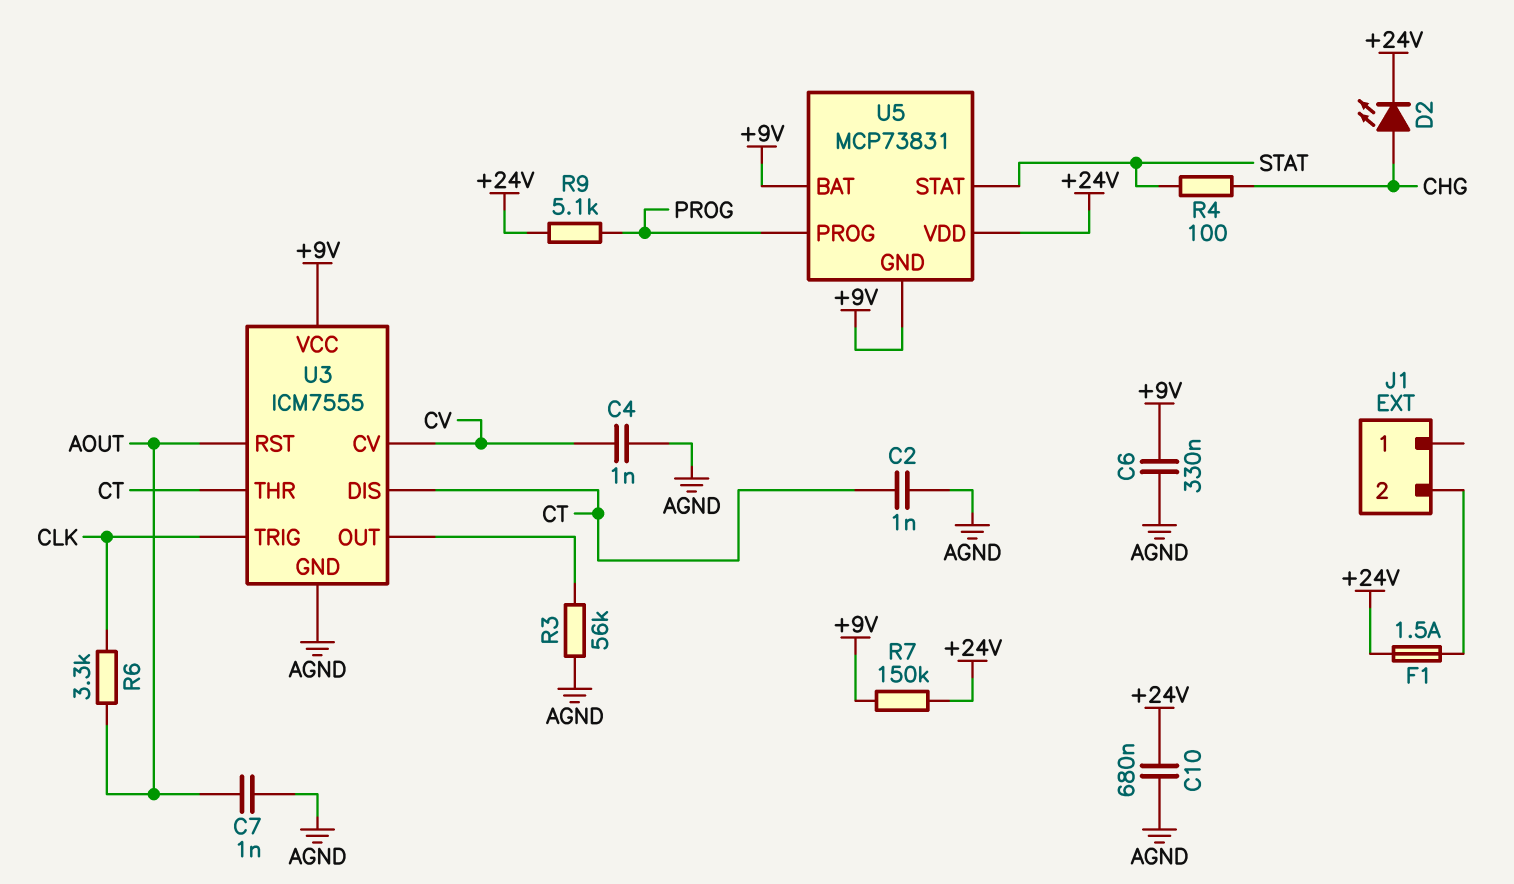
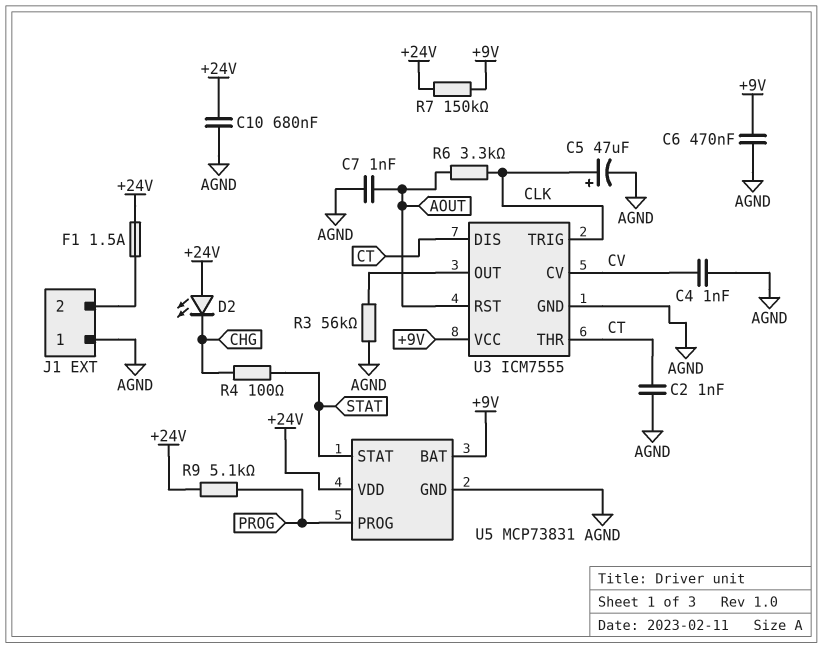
C5: none -> 47uF (plus CLK, minus AGND)
C6: 330nF (+9V, AGND) -> 470nF (+9V, AGND)
D2: LED (A CHG, K +24V) -> LED (A +24V, K CHG)
J1 pin 1: none -> AGND
U5 pin GND: +9V -> AGND

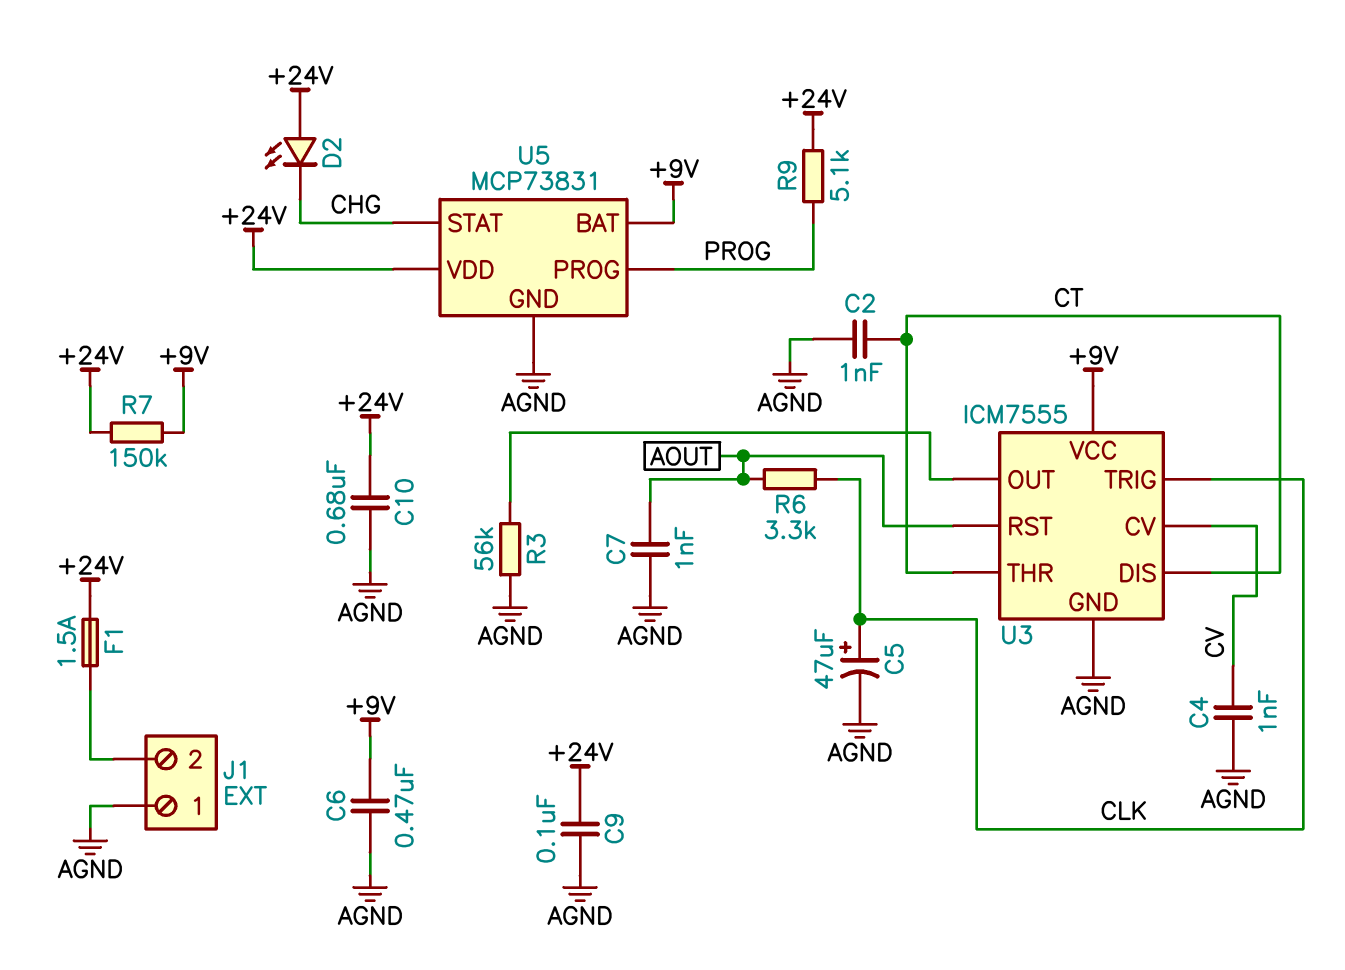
C9: none -> 100nF (+24V, AGND)
R4: 100 (CHG, STAT) -> none
U5 pin STAT: STAT -> CHG

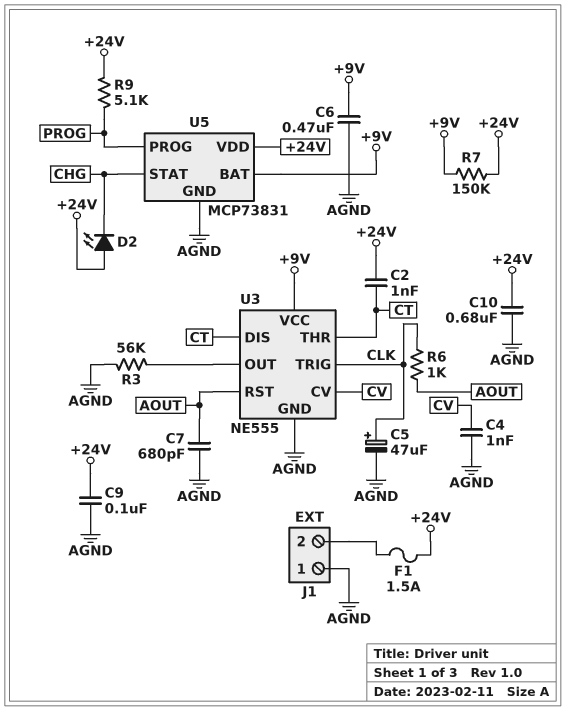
C2: 1nF (AGND, CT) -> 1nF (+24V, CT)
C7: 1nF (AGND, AOUT) -> 680pF (AGND, AOUT)
R6: 3.3k (AOUT, CLK) -> 1k (AOUT, CLK)
U3: ICM7555 -> NE555

